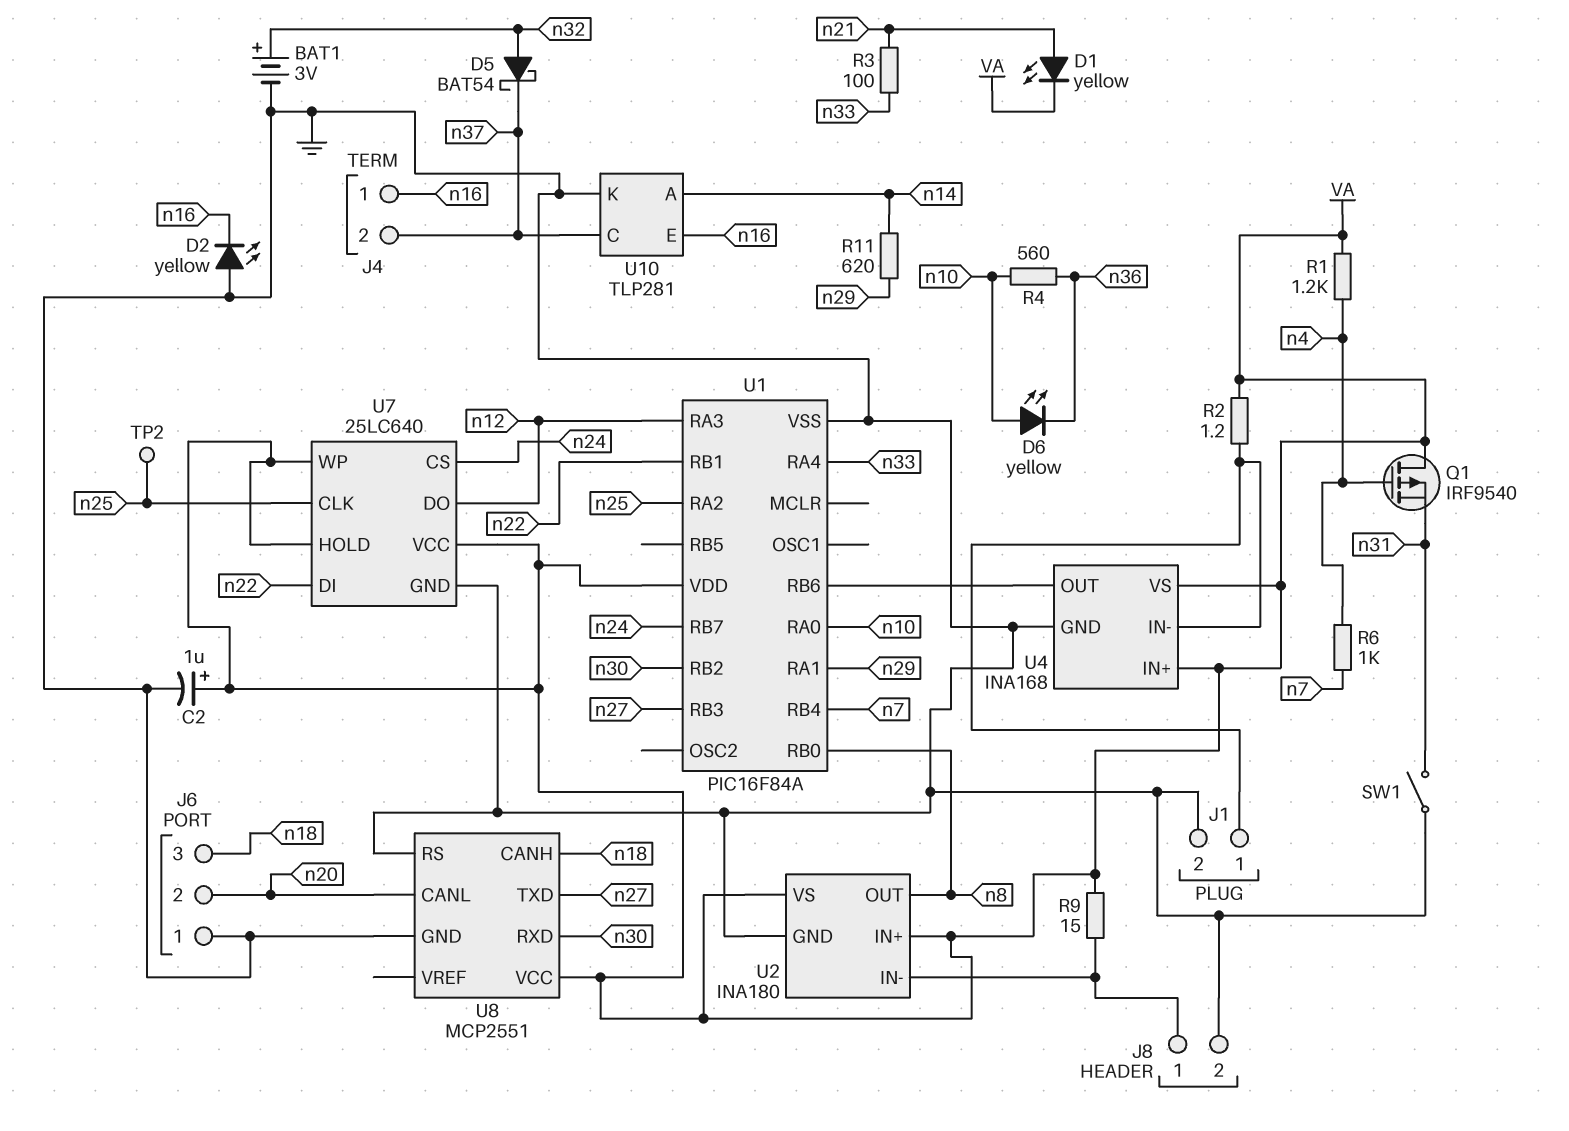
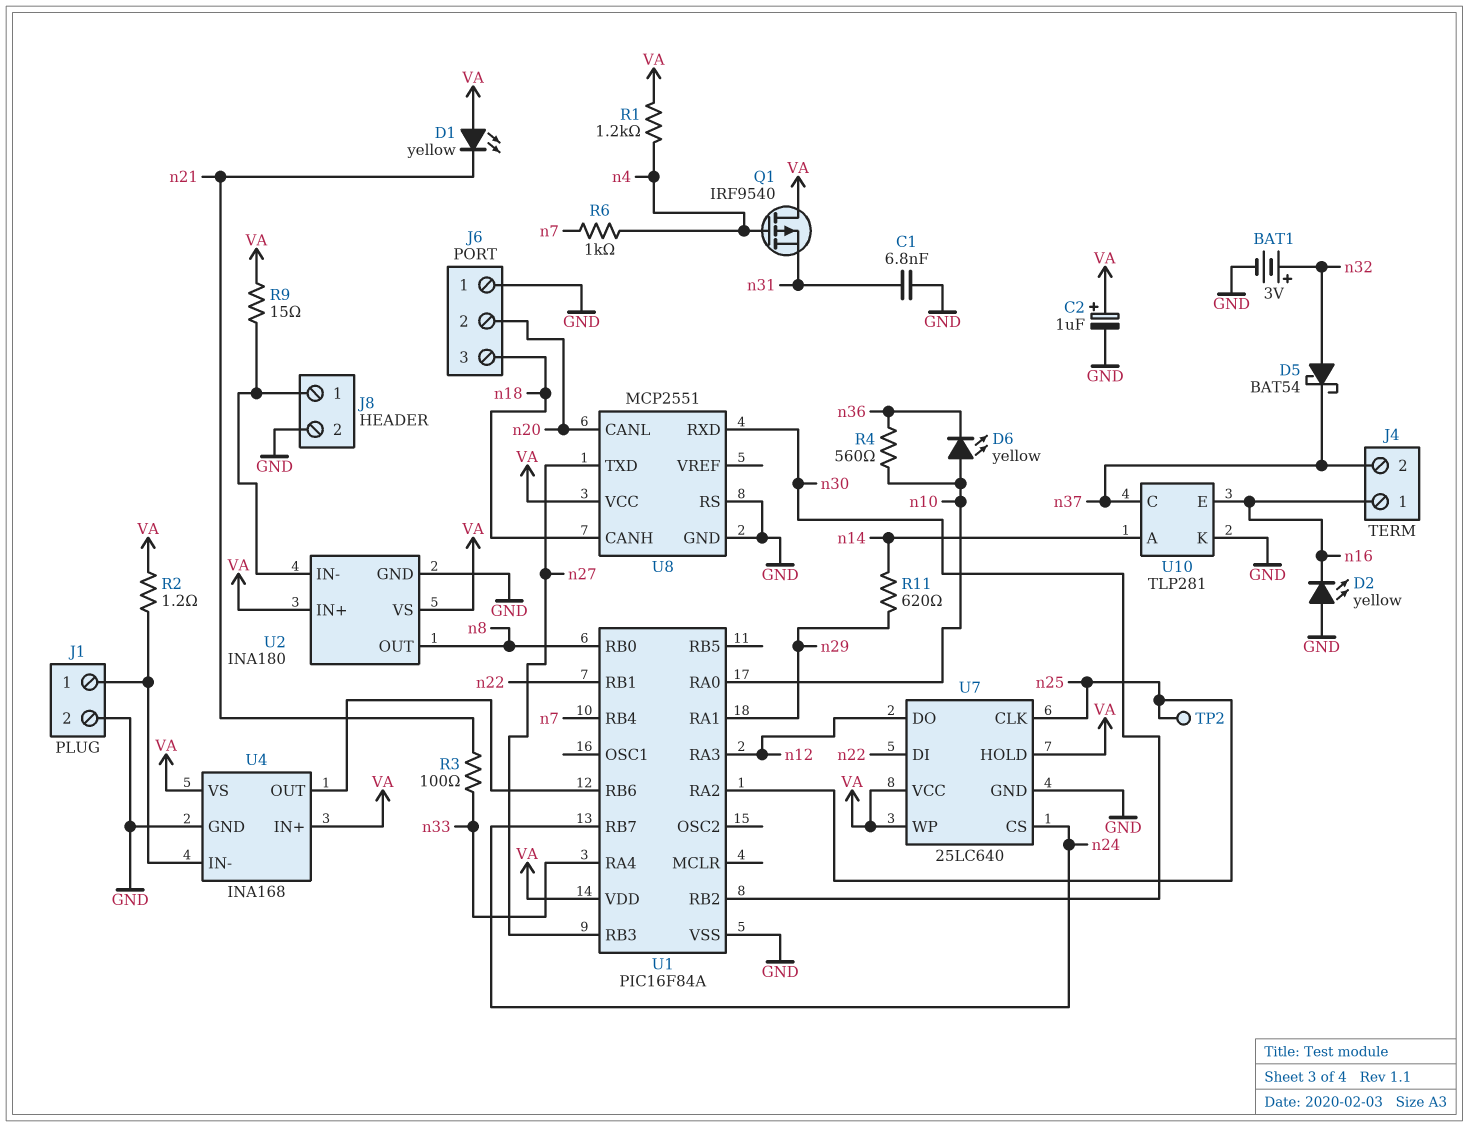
C1: none -> 6.8nF (GND, n31)
D1: LED yellow (A n21, K VA) -> LED yellow (A VA, K n21)
SW1: switch (GND, n31) -> none

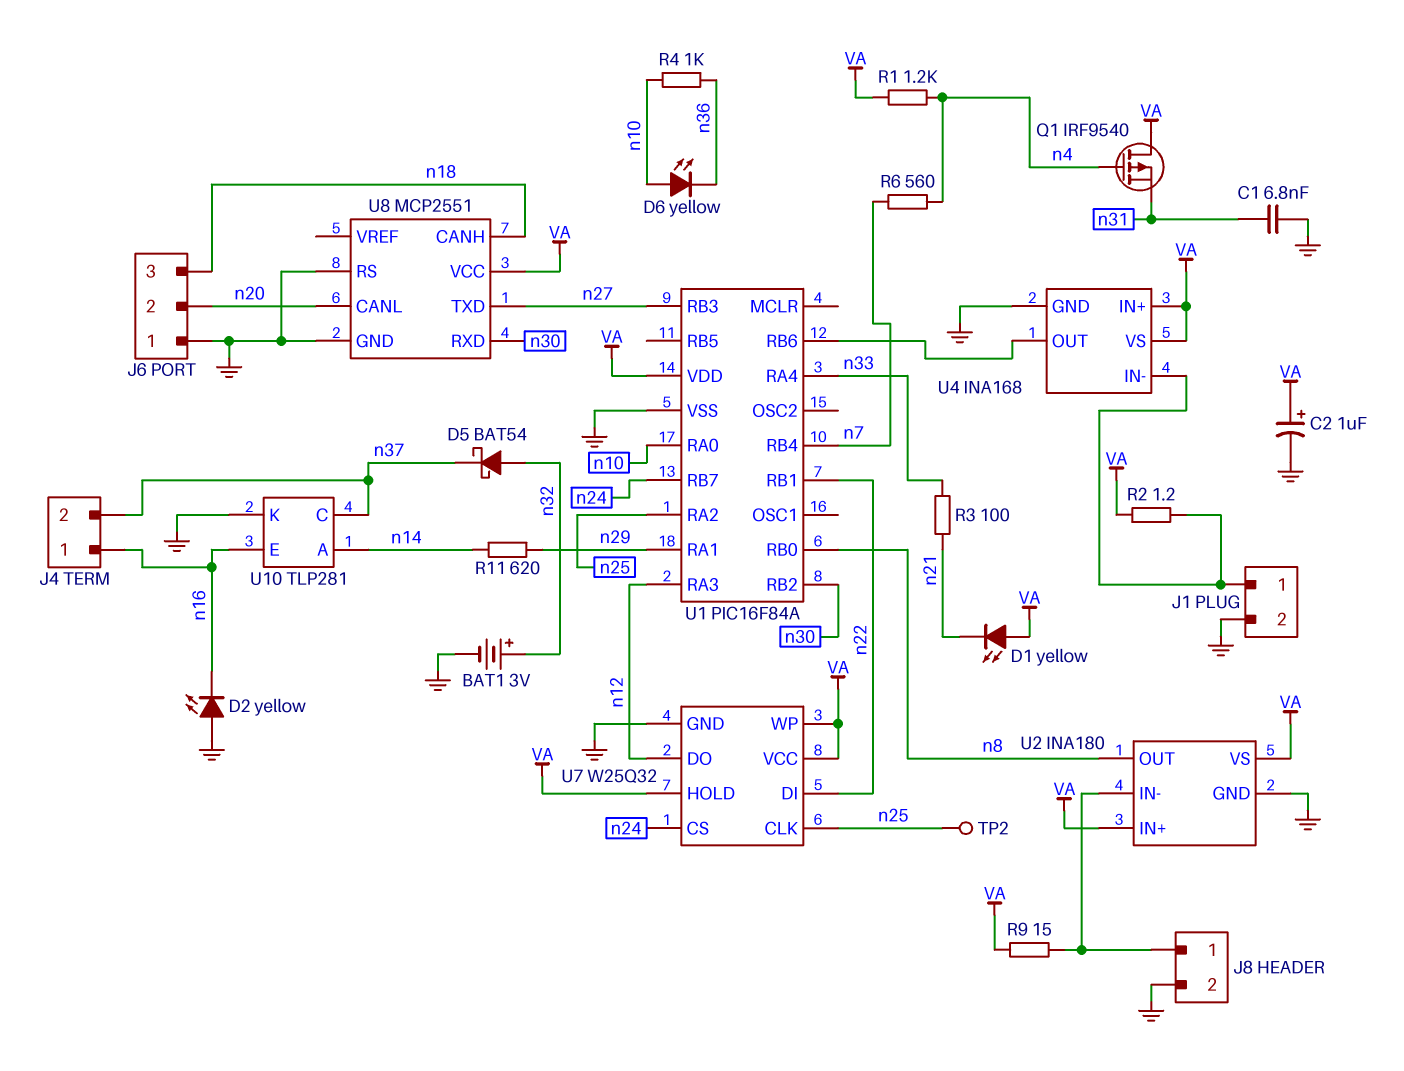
R4: 560 (n10, n36) -> 1k (n10, n36)
R6: 1k (n4, n7) -> 560 (n4, n7)
U7: 25LC640 -> W25Q32

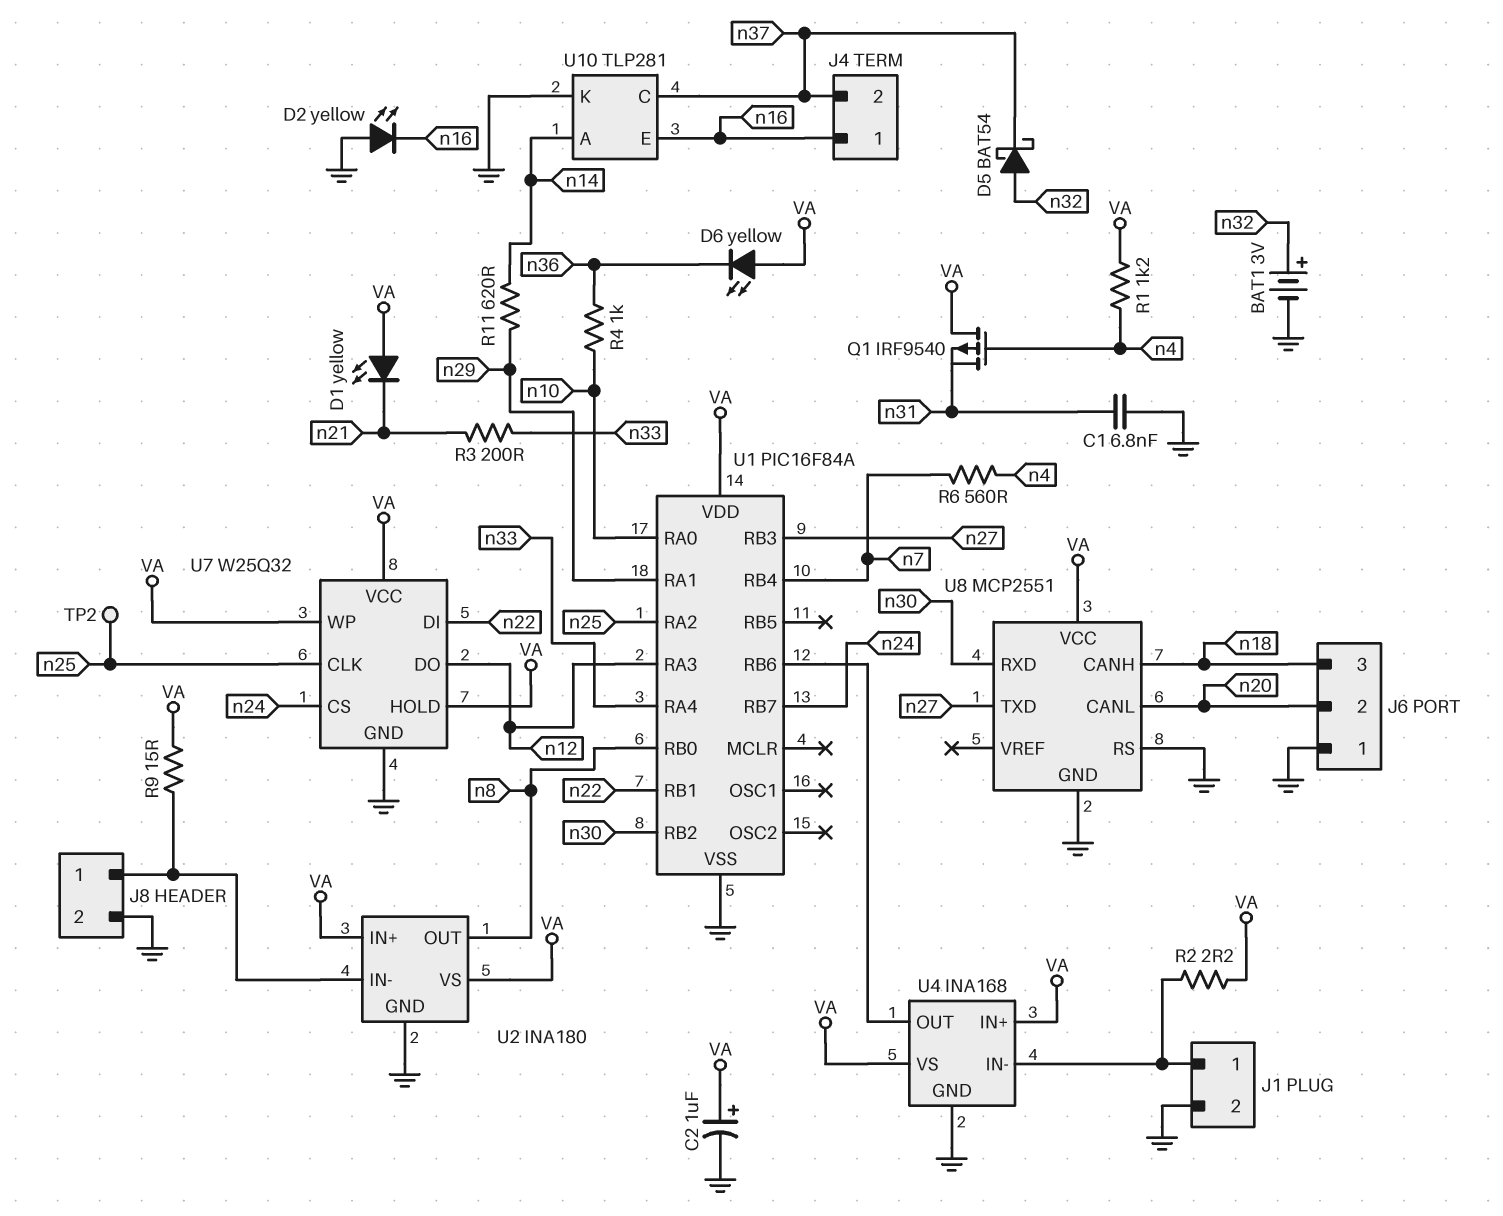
D6: LED yellow (A n10, K n36) -> LED yellow (A VA, K n36)
R2: 1.2 (J1/1, VA) -> 2.2 (J1/1, VA)
R3: 100 (n21, n33) -> 200 (n21, n33)

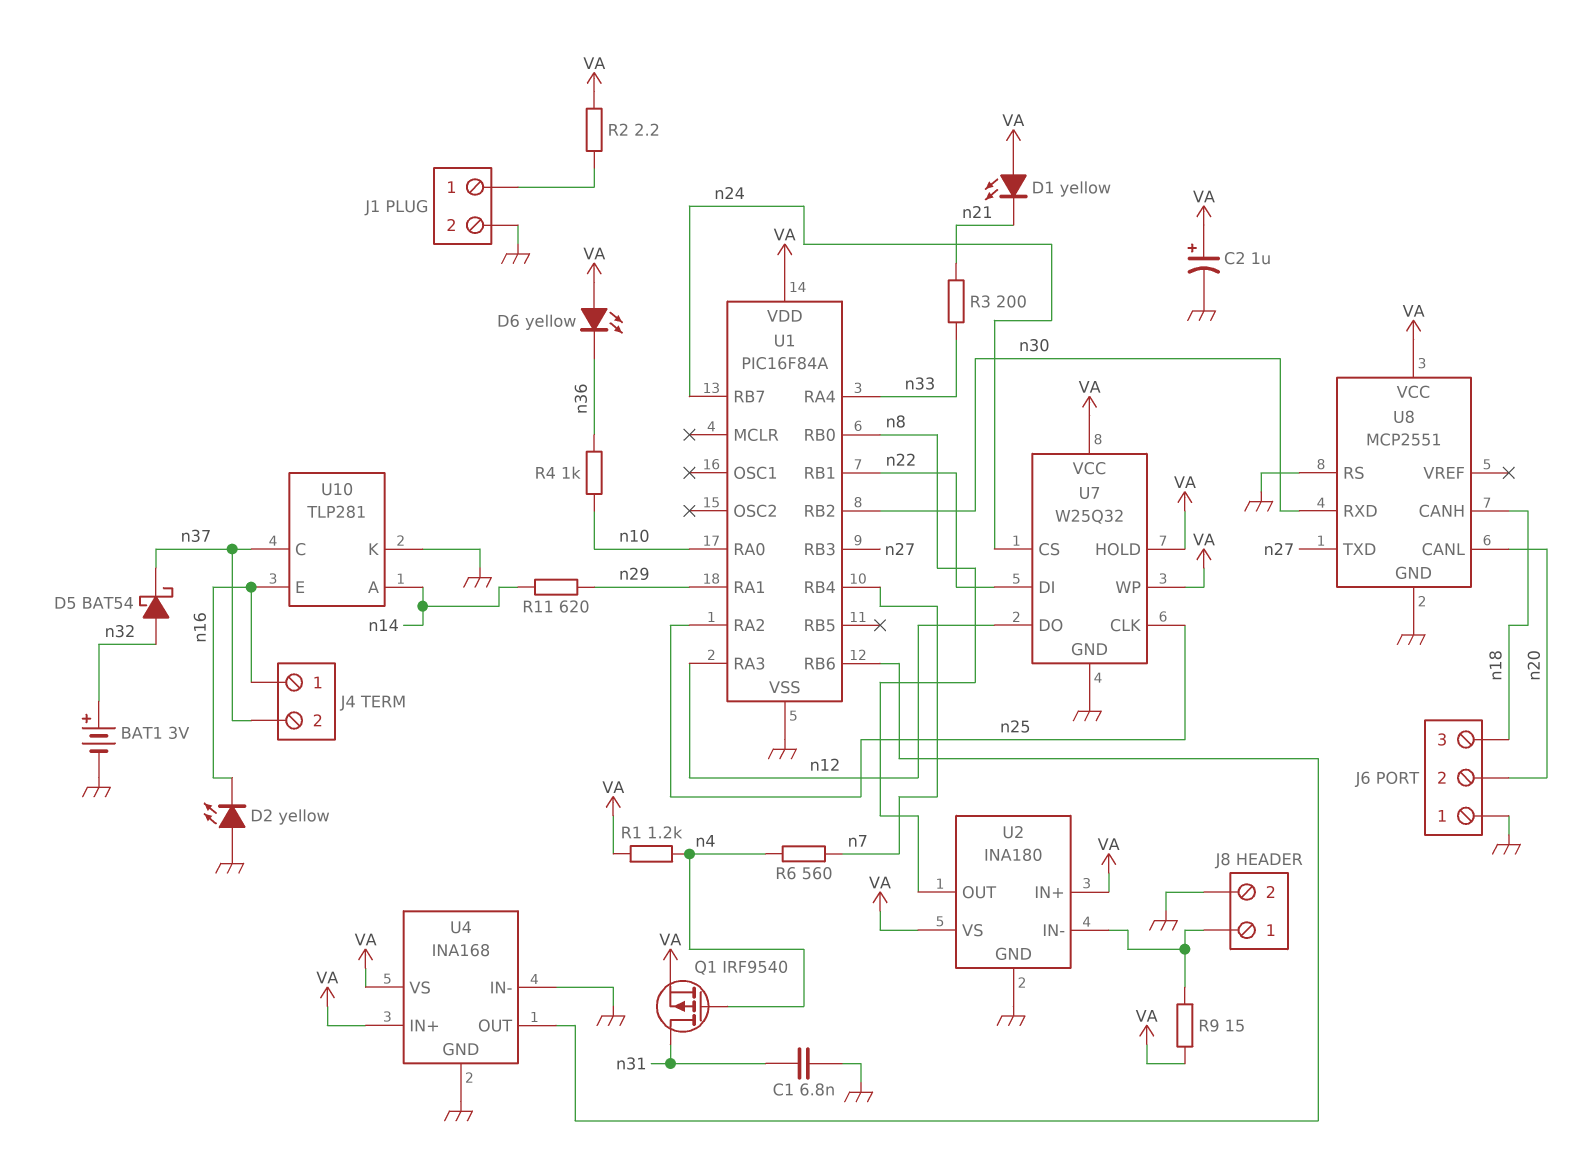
Q1: PMOS IRF9540 (G n4, D VA, S n31) -> PMOS IRF9540 (G n4, D n31, S VA)
TP2: test point (n25) -> none
U4 pin IN-: J1/1 -> GND

